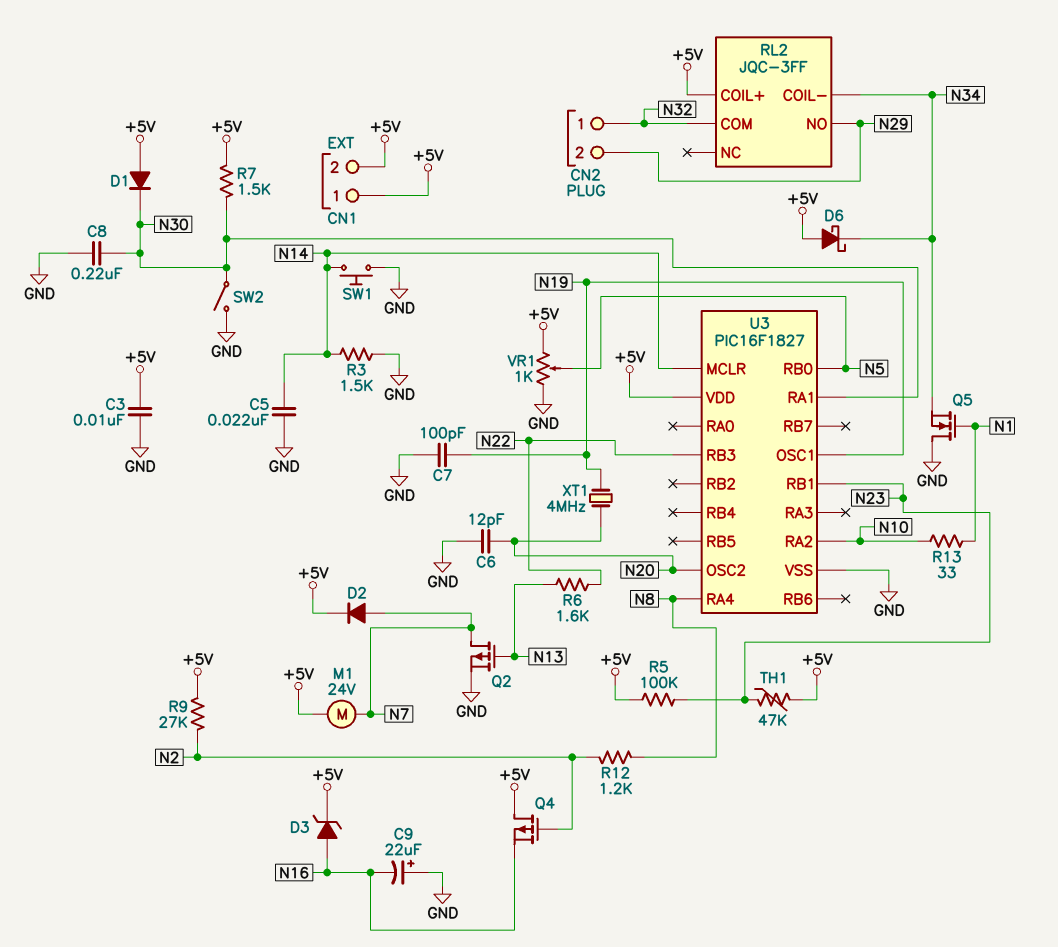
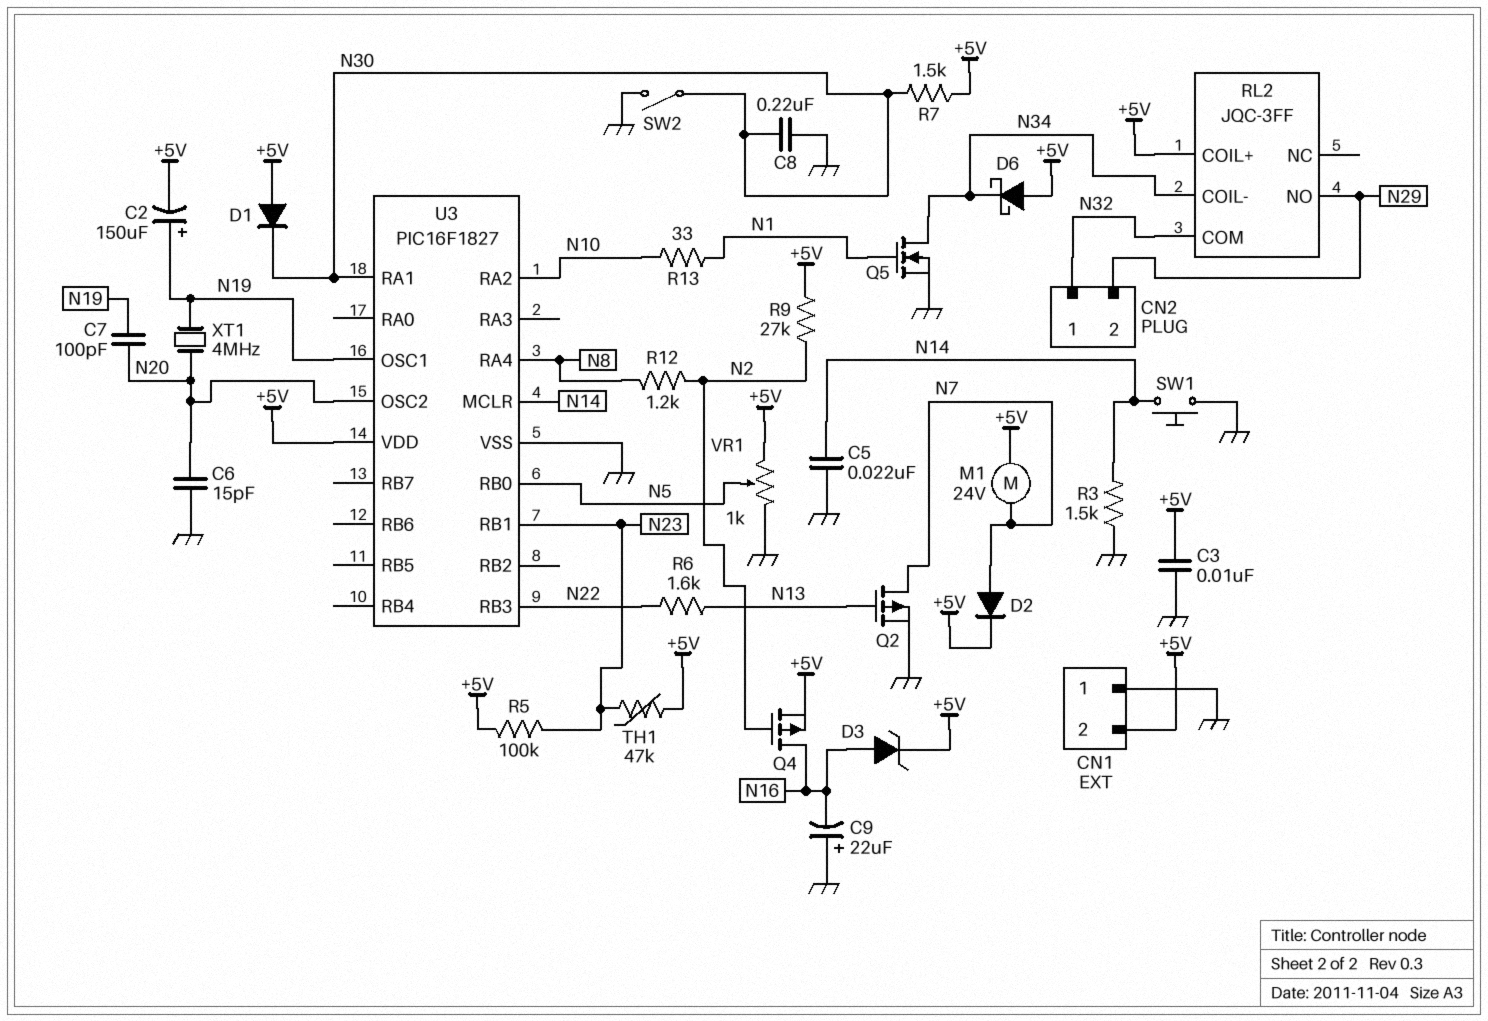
C2: none -> 150uF (plus N19, minus +5V)
C6: 12pF (GND, N20) -> 15pF (GND, N20)
C7: 100pF (GND, N19) -> 100pF (N19, N20)
CN1 pin 1: +5V -> GND
Q4: PMOS (G N2, D +5V, S N16) -> PMOS (G N2, D N16, S +5V)
Q5: NMOS (G N1, D GND, S N34) -> NMOS (G N1, D N34, S GND)

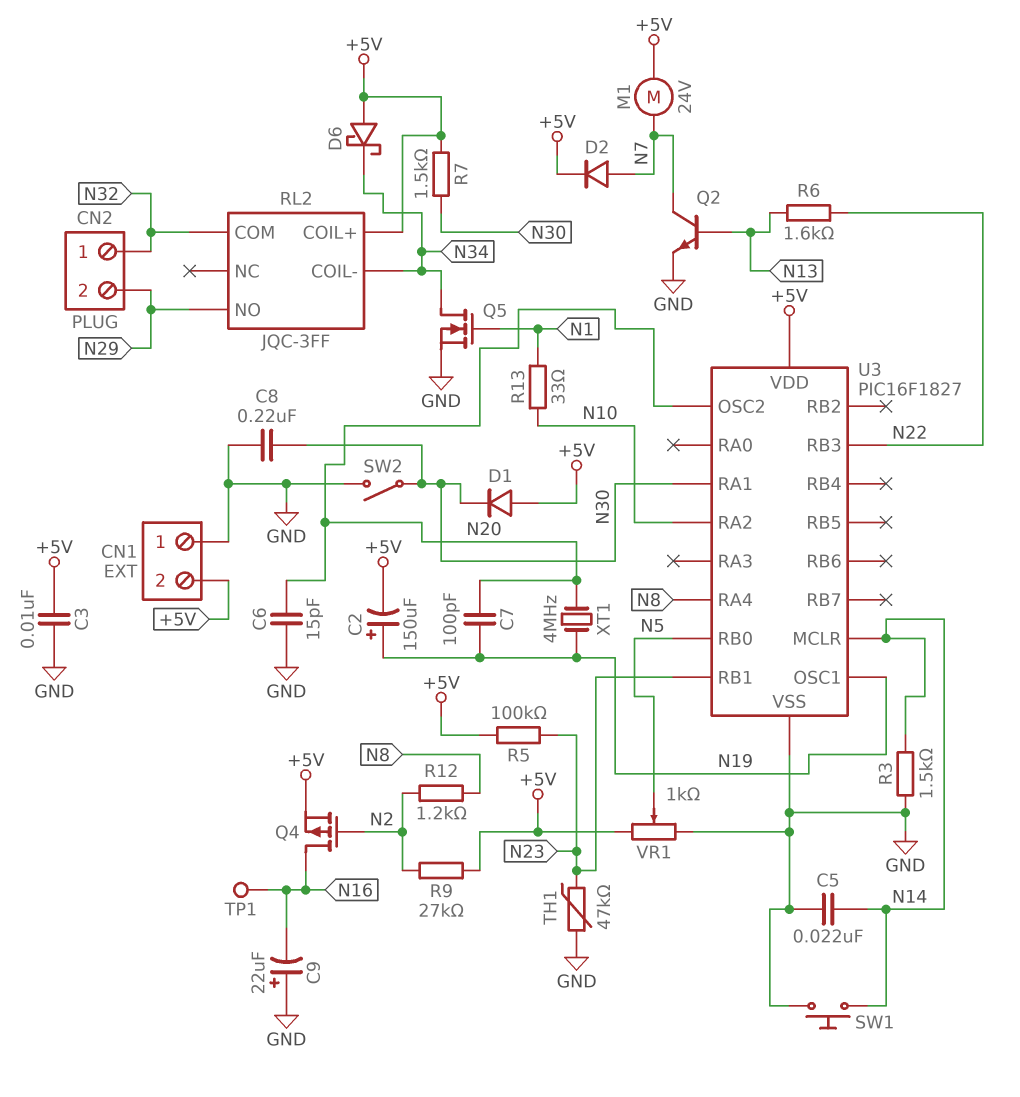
D3: zener (A N16, K +5V) -> none
Q2: PMOS (G N13, D N7, S GND) -> NPN (B N13, C N7, E GND)
TH1: 47k (+5V, N23) -> 47k (GND, N23)
TP1: none -> test point (N16)

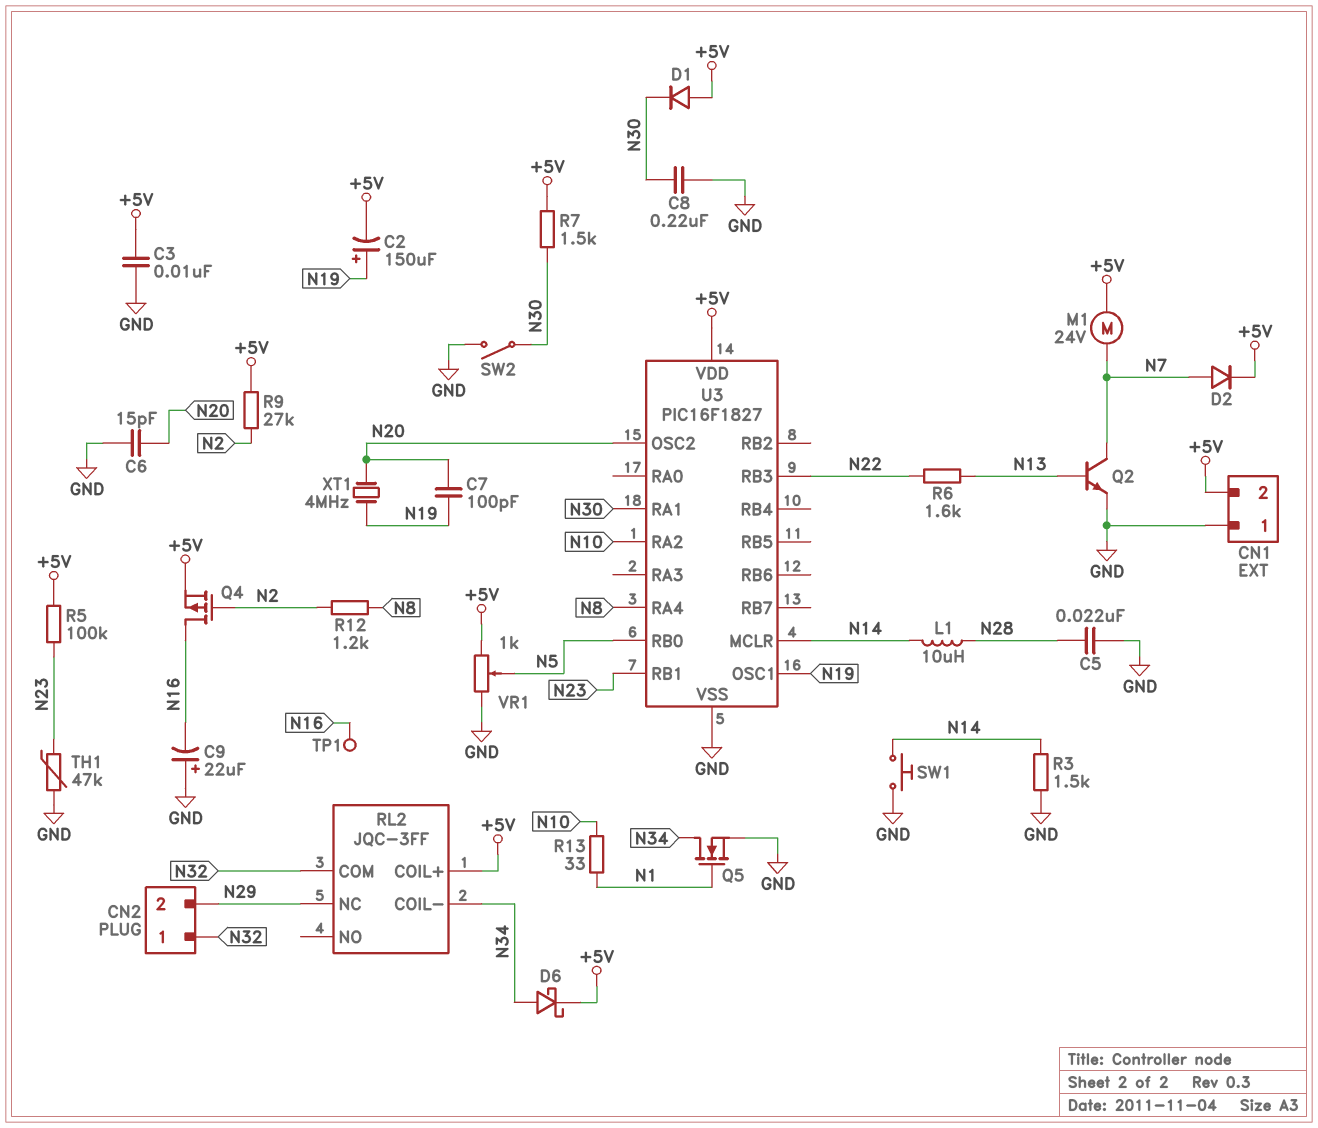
C5: 22nF (GND, N14) -> 22nF (GND, N28)
D6: schottky (A +5V, K N34) -> schottky (A N34, K +5V)
L1: none -> 10uH (N14, N28)
RL2 pin NC: none -> N29
RL2 pin NO: N29 -> none

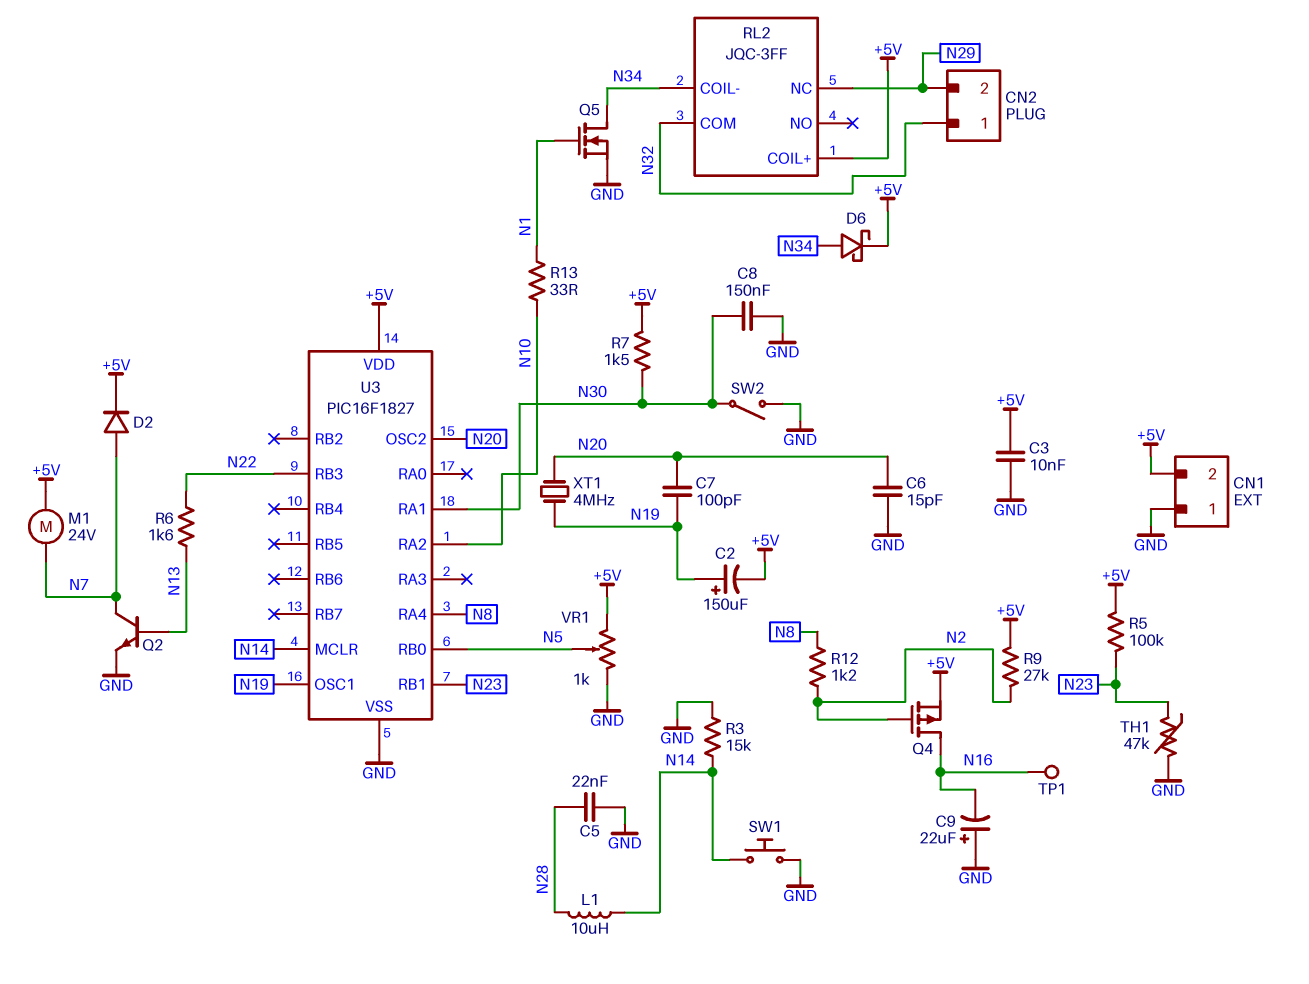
C8: 220nF (GND, N30) -> 150nF (GND, N30)
D1: diode (A +5V, K N30) -> none
R3: 1.5k (GND, N14) -> 15k (GND, N14)

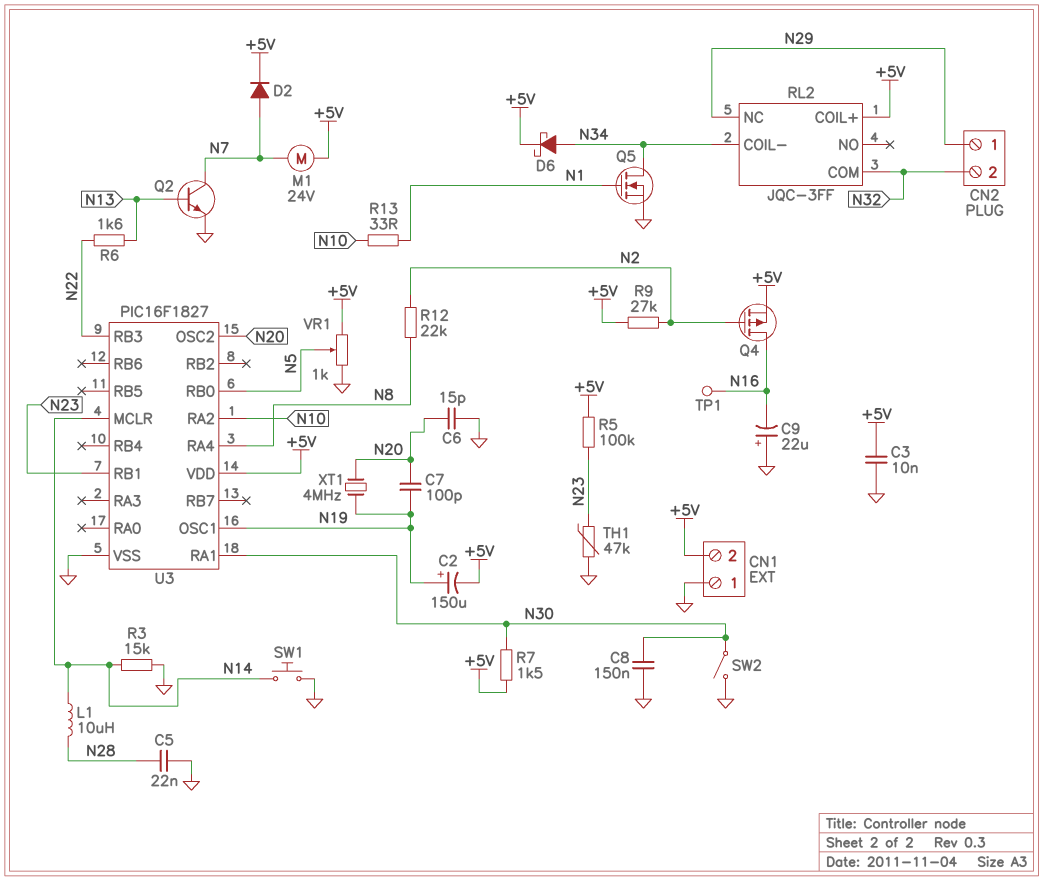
CN2 pin 1: N32 -> N29
CN2 pin 2: N29 -> N32
R12: 1.2k (N2, N8) -> 22k (N2, N8)

